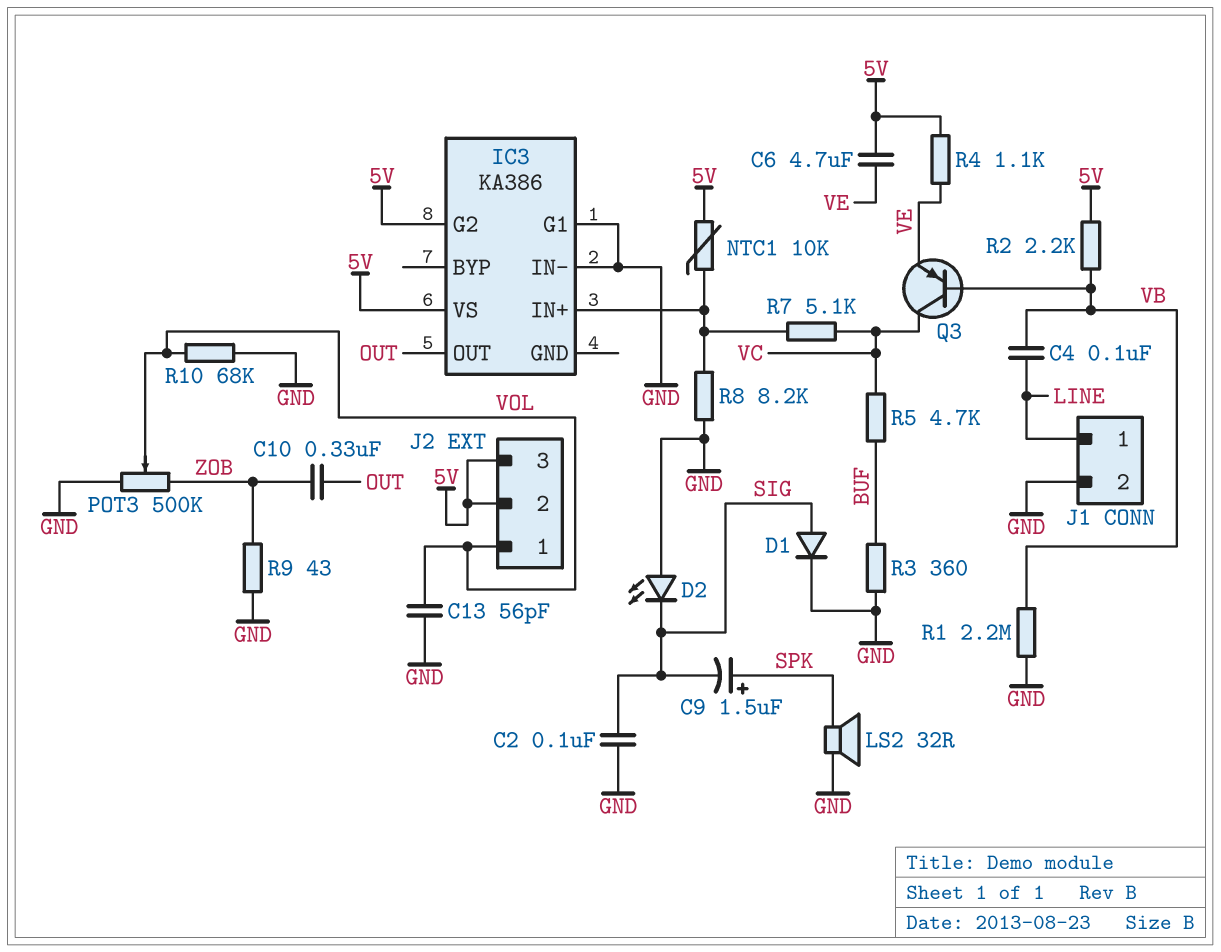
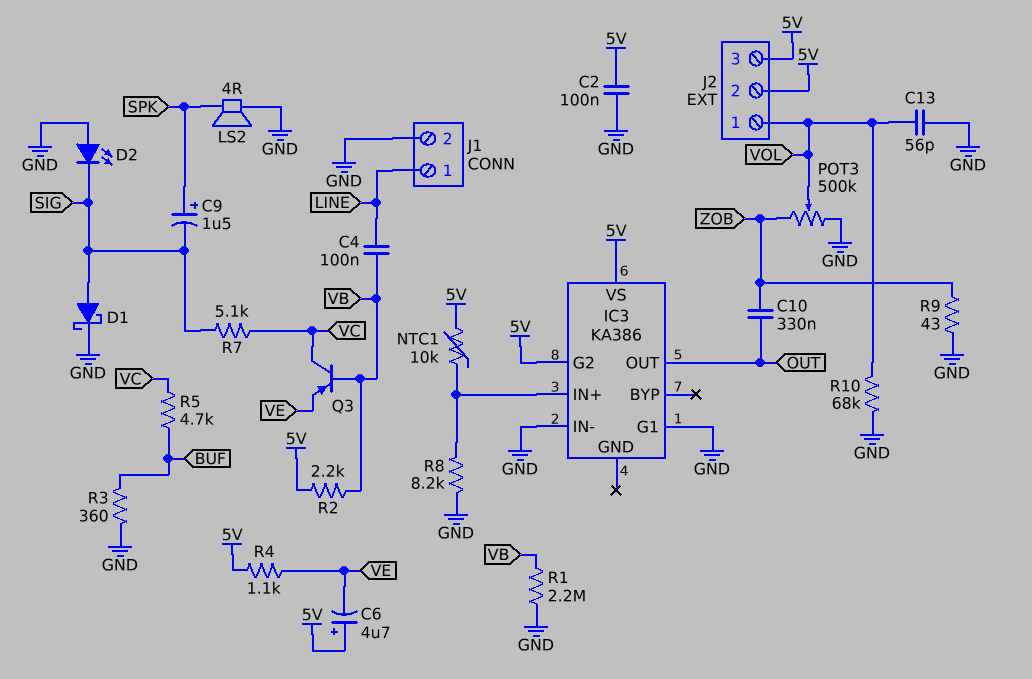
C2: 100nF (GND, SIG) -> 100nF (5V, GND)
C6: 4.7uF (5V, VE) -> 4.7uF (plus 5V, minus VE)
D1: diode (A SIG, K GND) -> schottky (A SIG, K GND)
LS2: speaker 32R (GND, SPK) -> speaker 4R (GND, SPK)
R7: 5.1k (IC3/IN+, VC) -> 5.1k (SIG, VC)

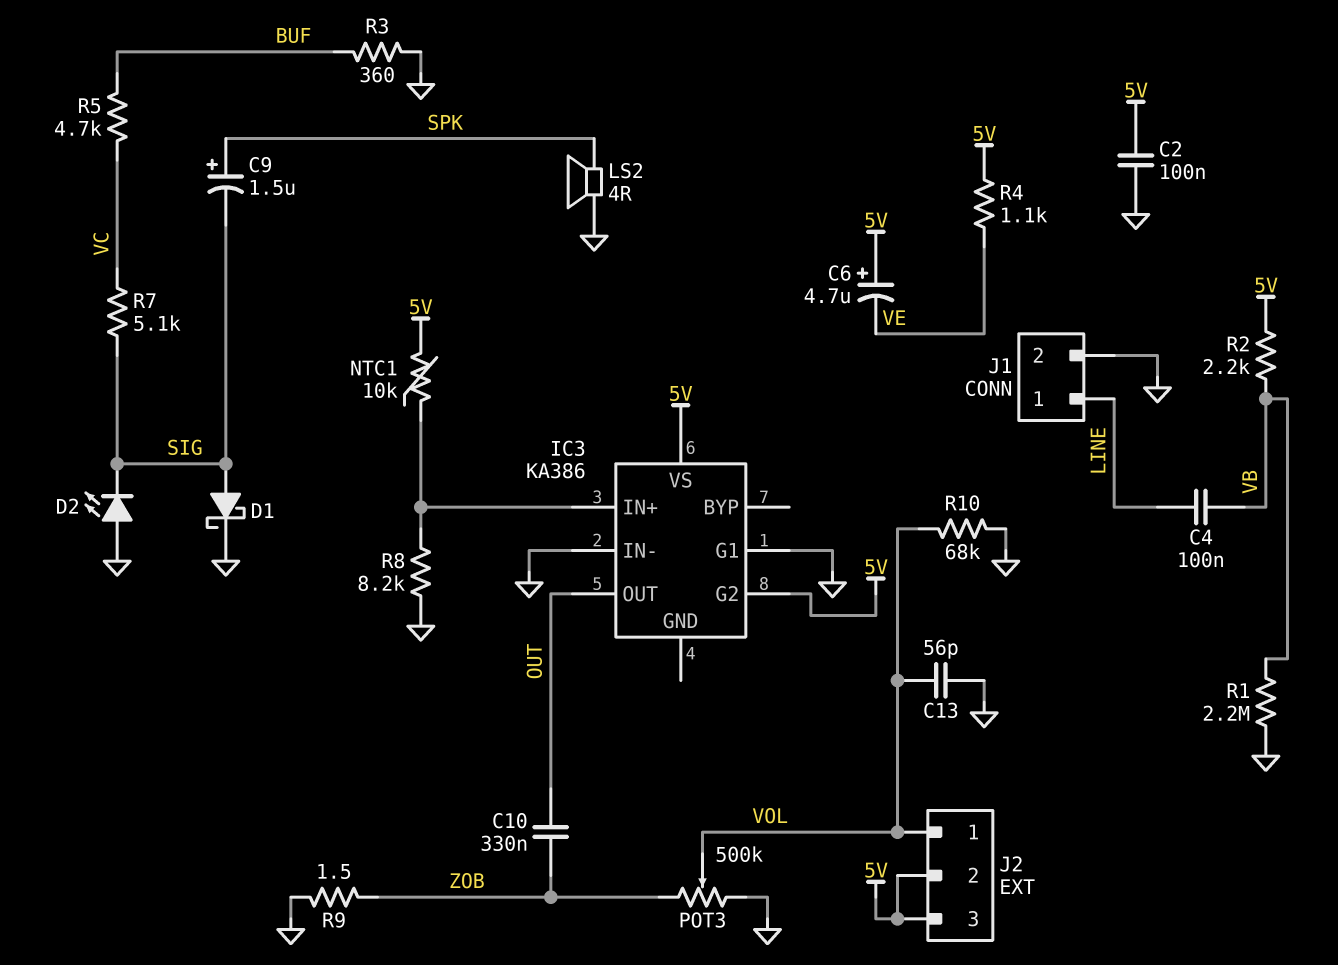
Q3: PNP (B VB, C VC, E VE) -> none
R9: 43 (GND, ZOB) -> 1.5 (GND, ZOB)

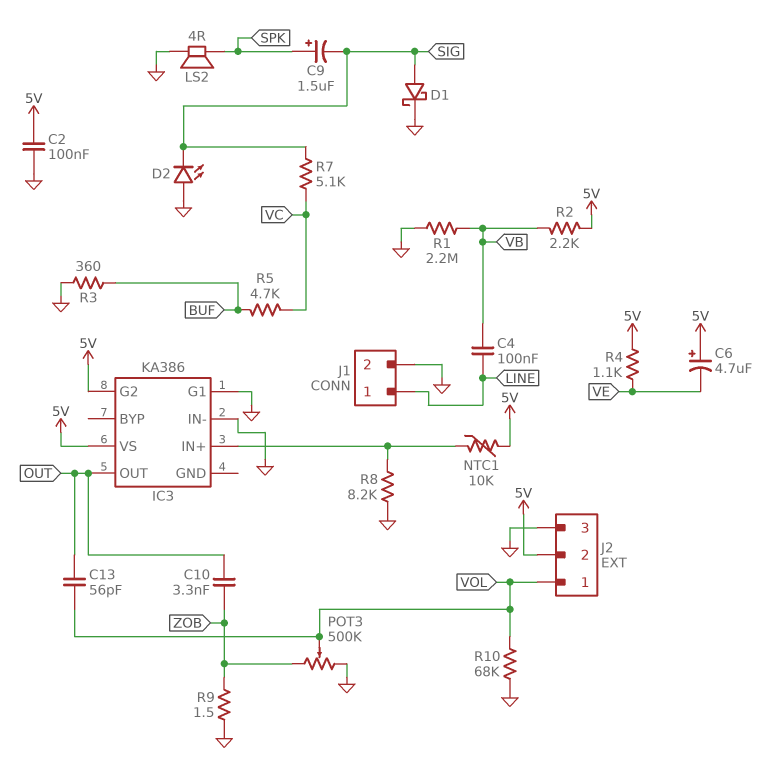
C10: 330nF (OUT, ZOB) -> 3.3nF (OUT, ZOB)
C13: 56pF (GND, VOL) -> 56pF (OUT, VOL)
J2 pin 3: 5V -> GND

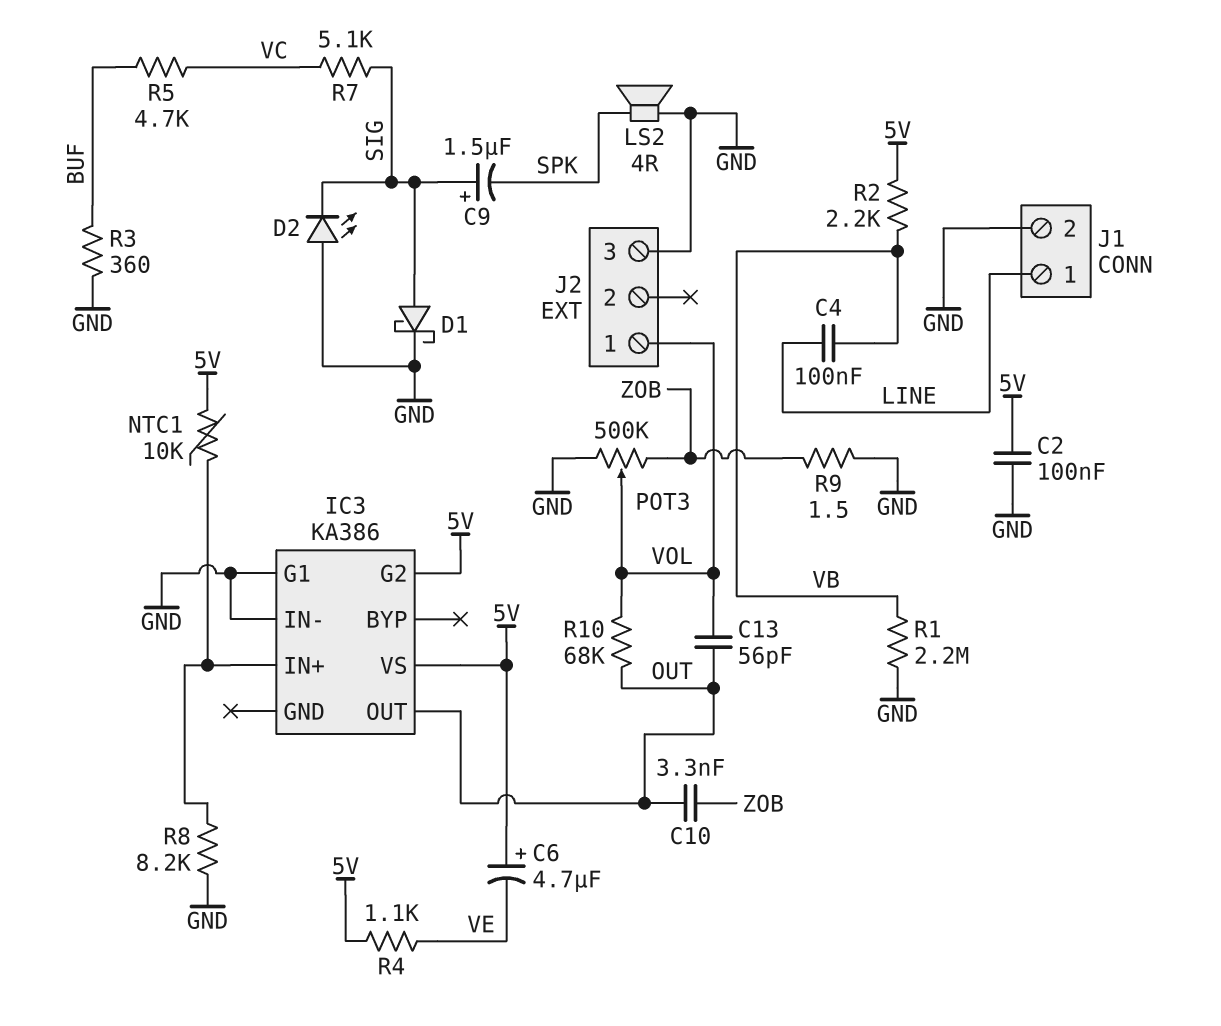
C9: 1.5uF (plus SPK, minus SIG) -> 1.5uF (plus SIG, minus SPK)
J2 pin 2: 5V -> none
R10: 68k (GND, VOL) -> 68k (OUT, VOL)

